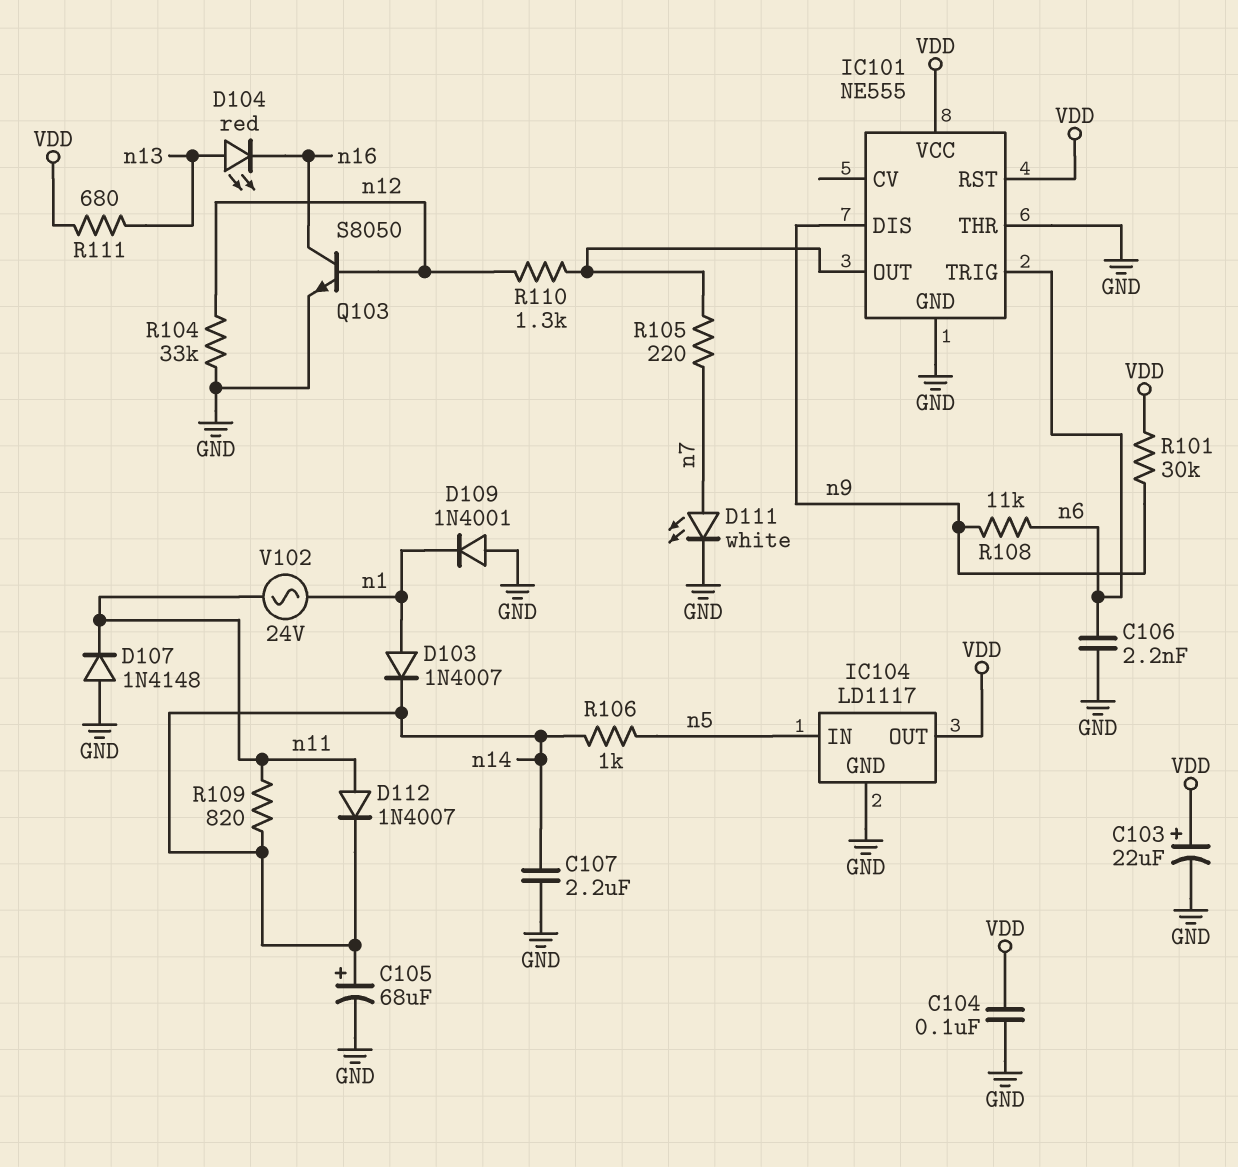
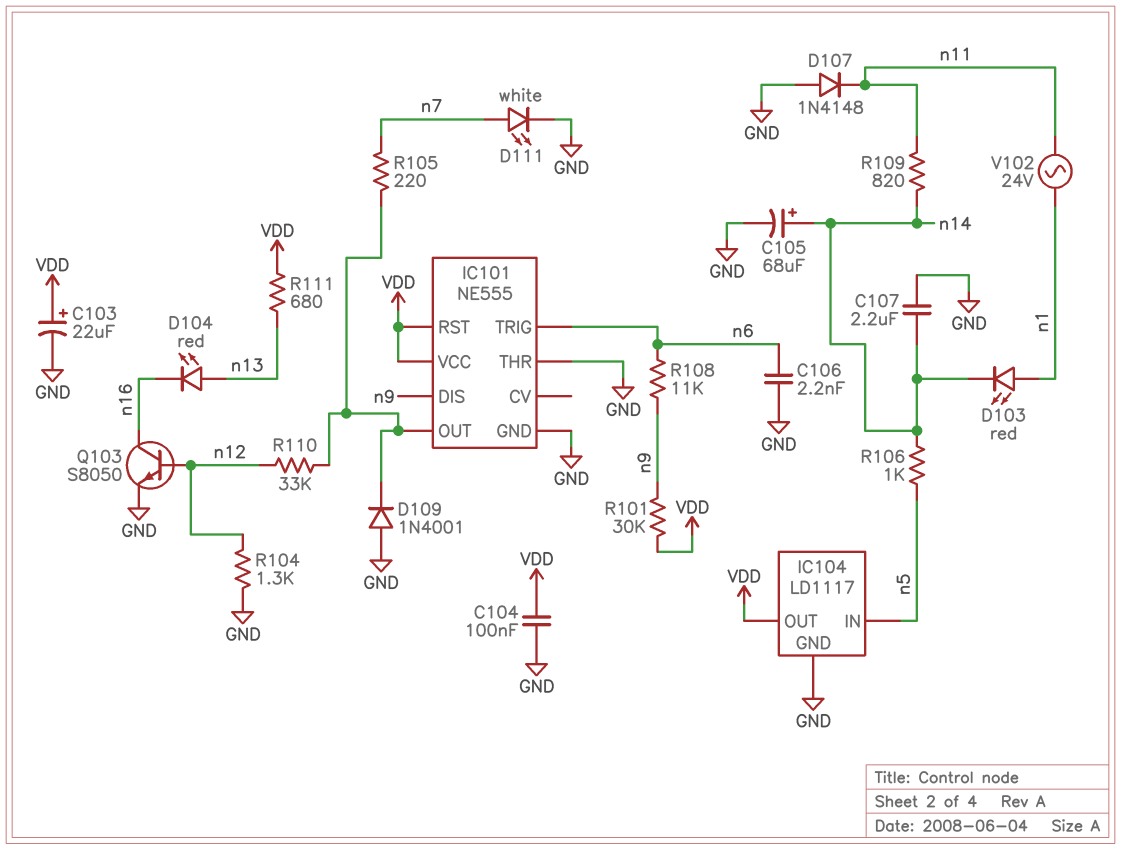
D103: diode 1N4007 (A n1, K n14) -> LED red (A n1, K n14)
D109: diode 1N4001 (A GND, K n1) -> diode 1N4001 (A GND, K IC101/OUT)
D112: diode 1N4007 (A n11, K n14) -> none
R104: 33k (GND, n12) -> 1.3k (GND, n12)
R110: 1.3k (IC101/OUT, n12) -> 33k (IC101/OUT, n12)

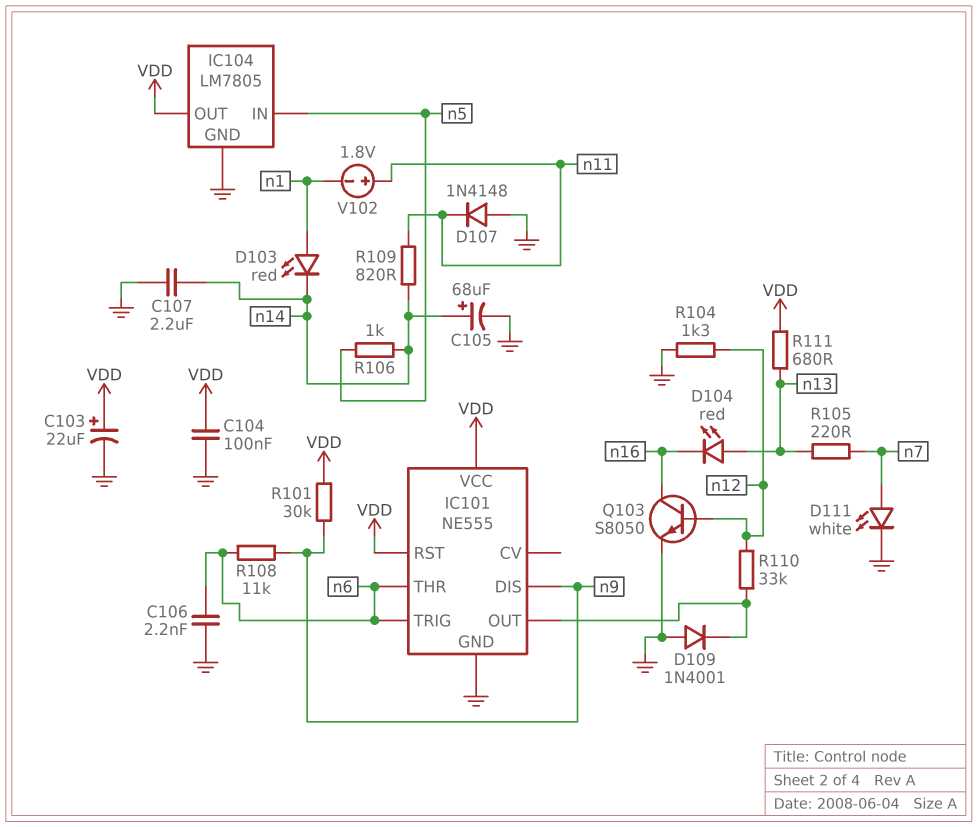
IC101 pin THR: GND -> n6
IC104: LD1117 -> LM7805
R105: 220 (IC101/OUT, n7) -> 220 (n7, n13)
V102: AC 24V (n1, n11) -> 1.8V (plus n11, minus n1)

